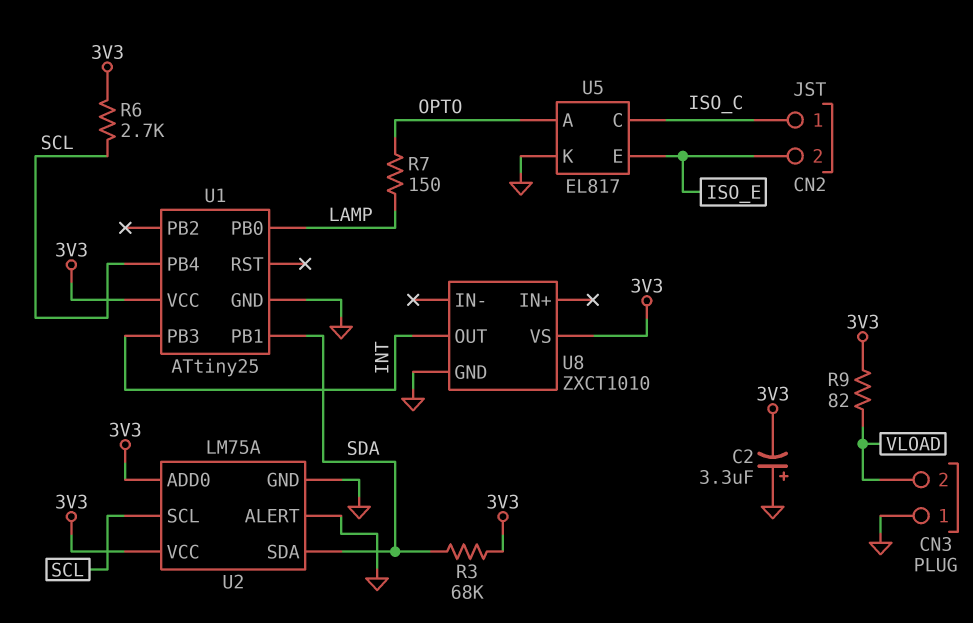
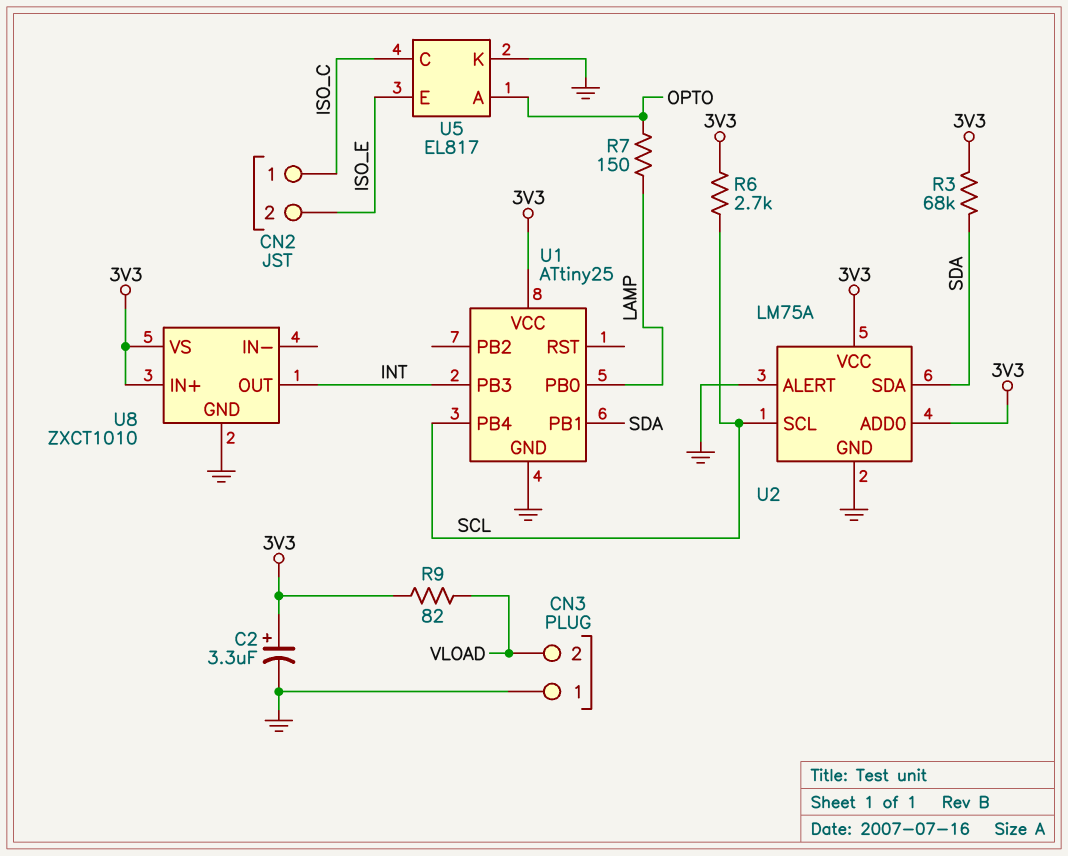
C2: 3.3uF (plus GND, minus 3V3) -> 3.3uF (plus 3V3, minus GND)
U8 pin IN+: none -> 3V3

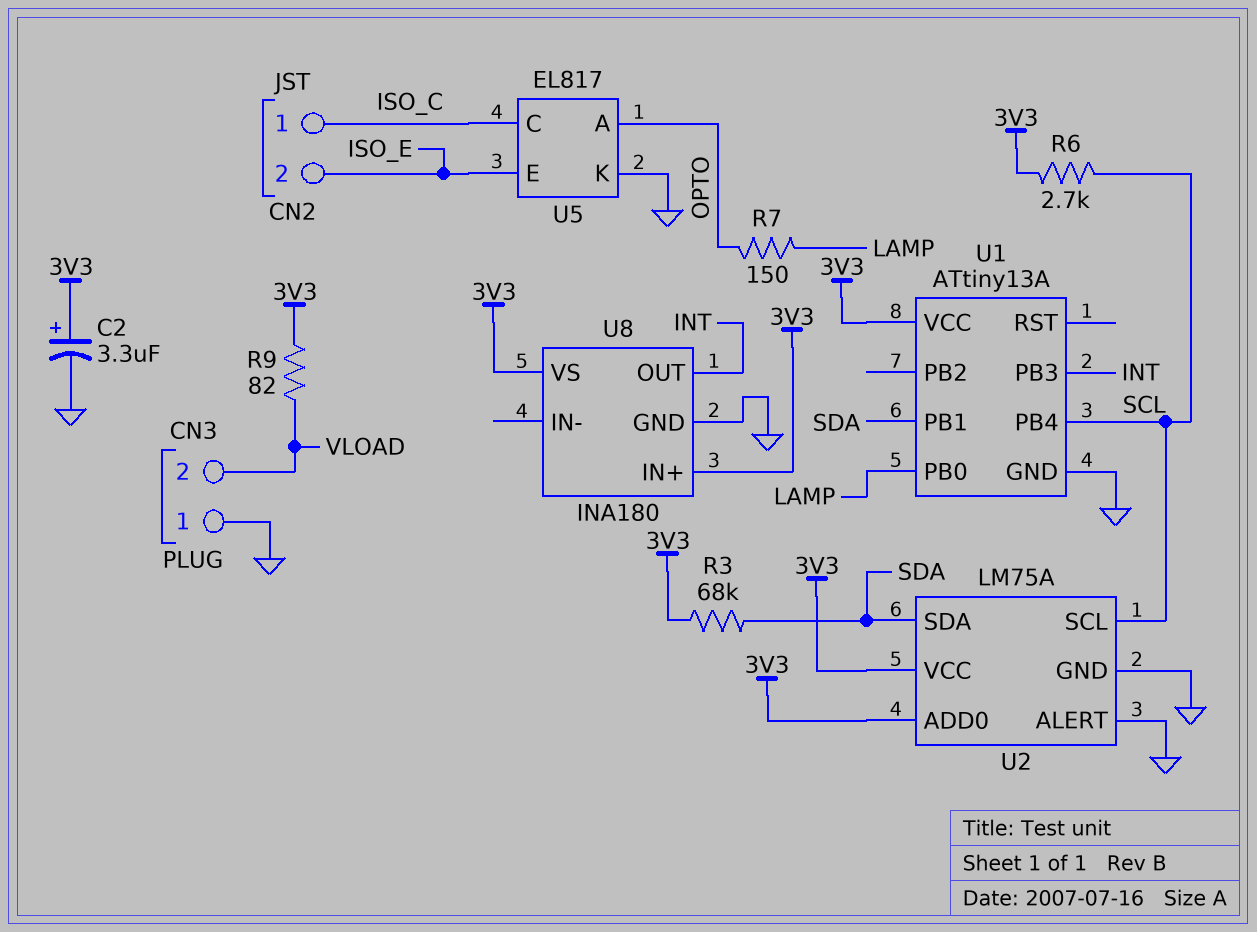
U1: ATtiny25 -> ATtiny13A
U8: ZXCT1010 -> INA180

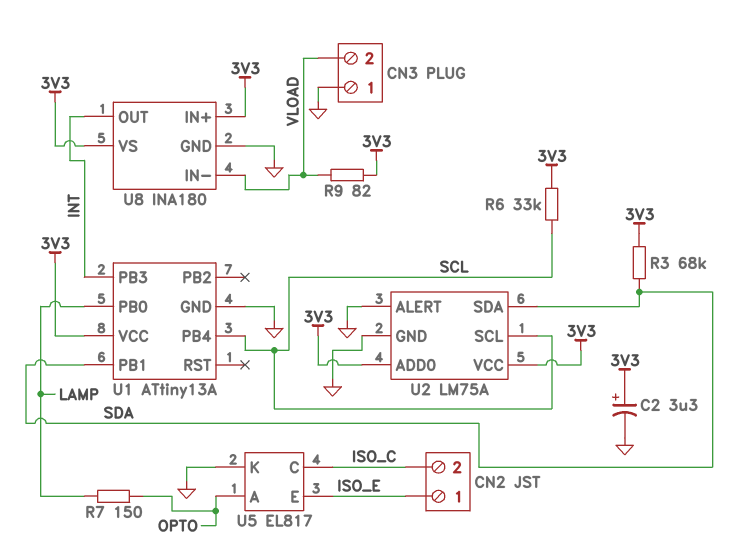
CN2 pin 1: ISO_C -> ISO_E
CN2 pin 2: ISO_E -> ISO_C
R6: 2.7k (3V3, SCL) -> 33k (3V3, SCL)
U8 pin IN-: none -> VLOAD

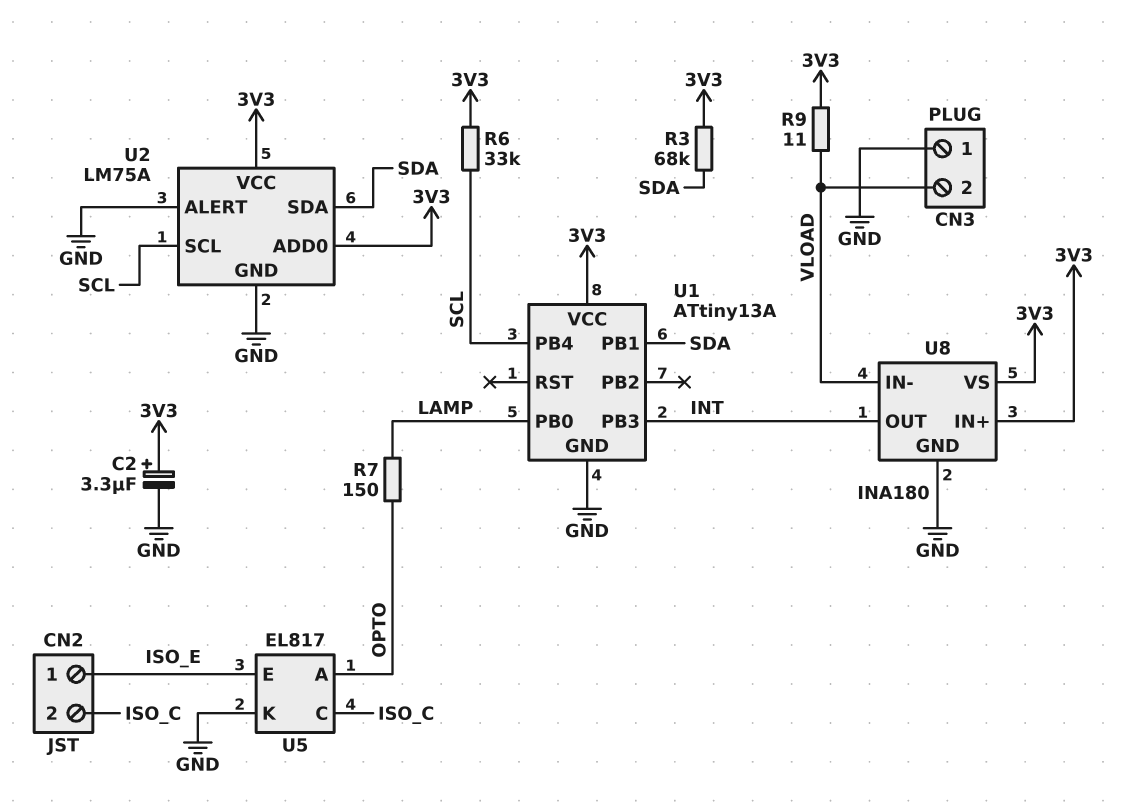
R9: 82 (3V3, VLOAD) -> 11 (3V3, VLOAD)

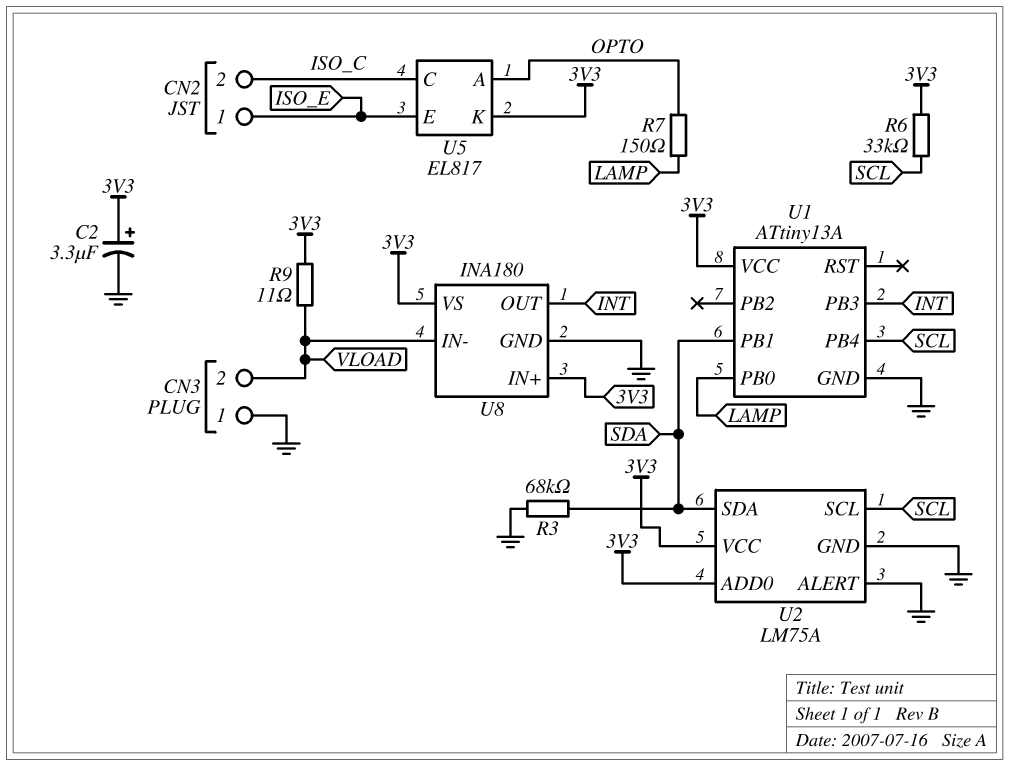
R3: 68k (3V3, SDA) -> 68k (GND, SDA)
U5 pin K: GND -> 3V3

